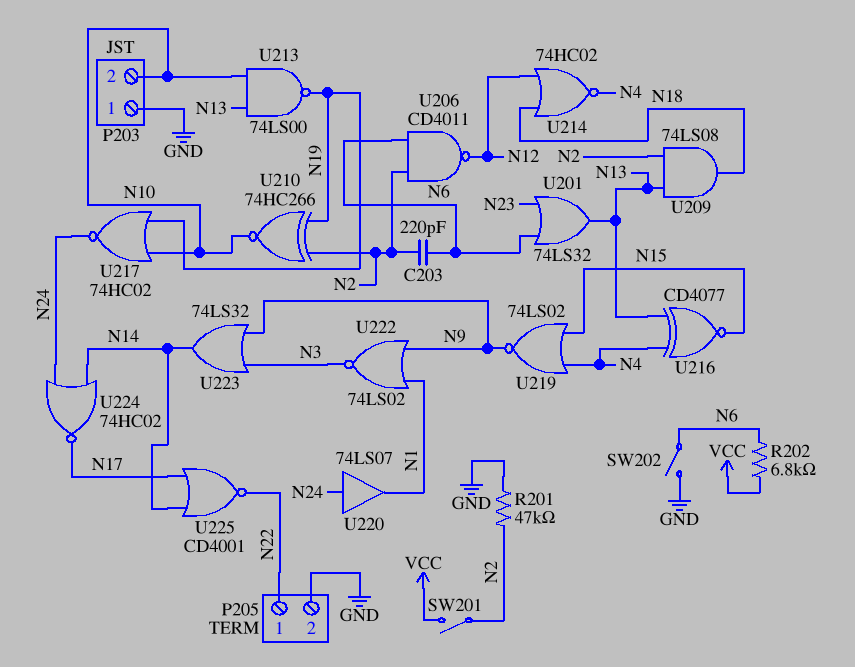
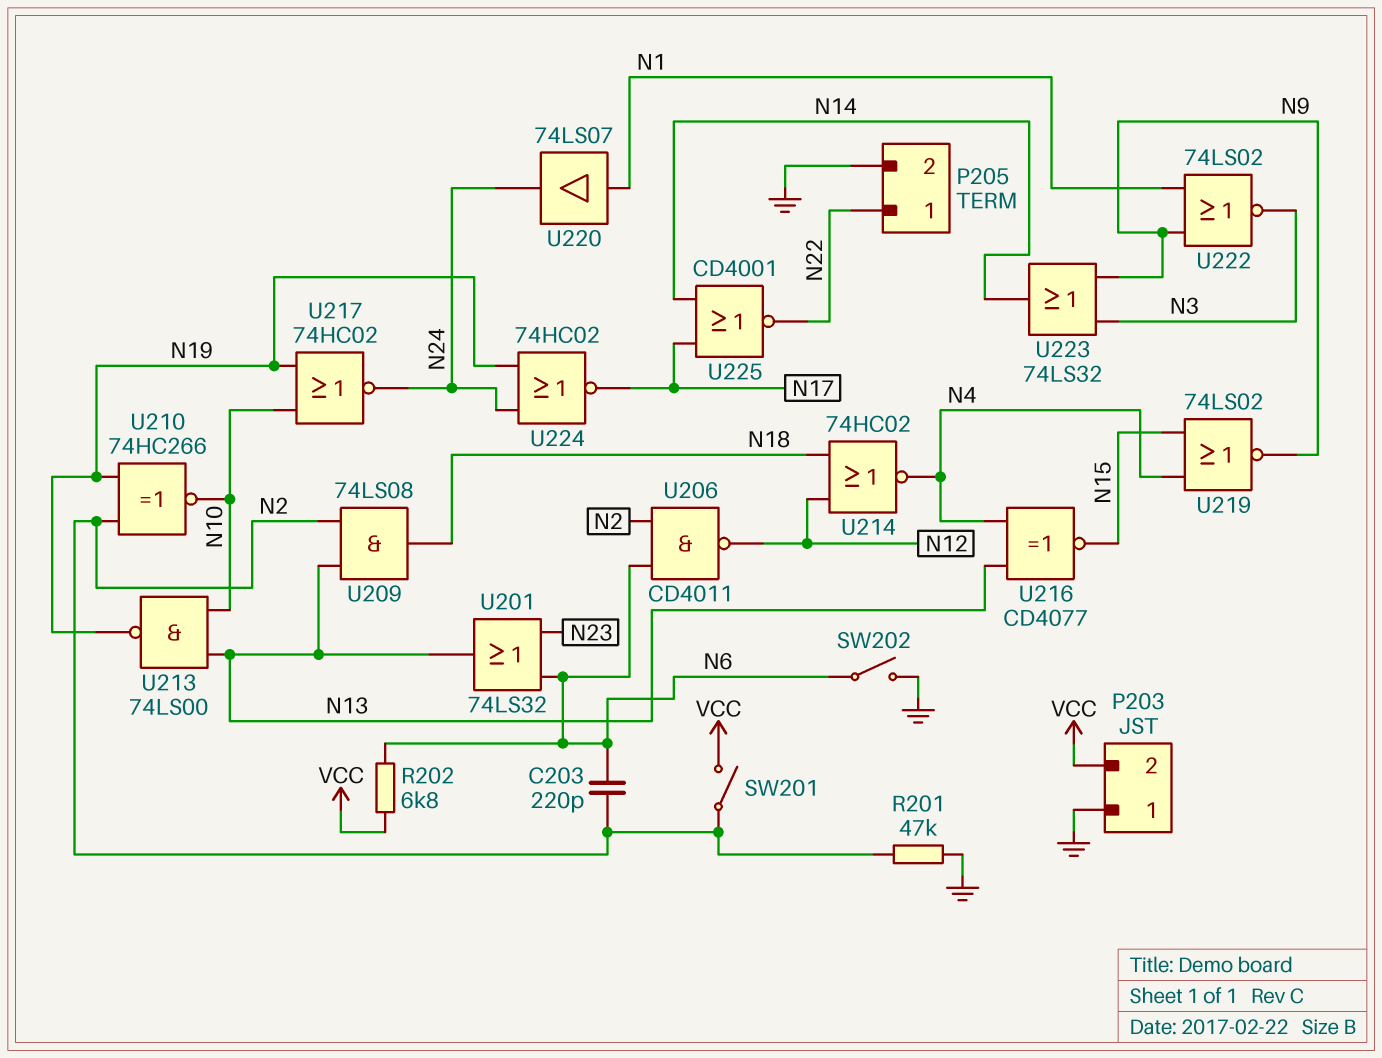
P203 pin 2: N10 -> VCC
U220: buffer 74LS07 (in N24, out N1) -> buffer 74LS07 (in N1, out N24)
U224: NOR 74HC02 (in N14, in N24, out N17) -> NOR 74HC02 (in N19, in N24, out N17)

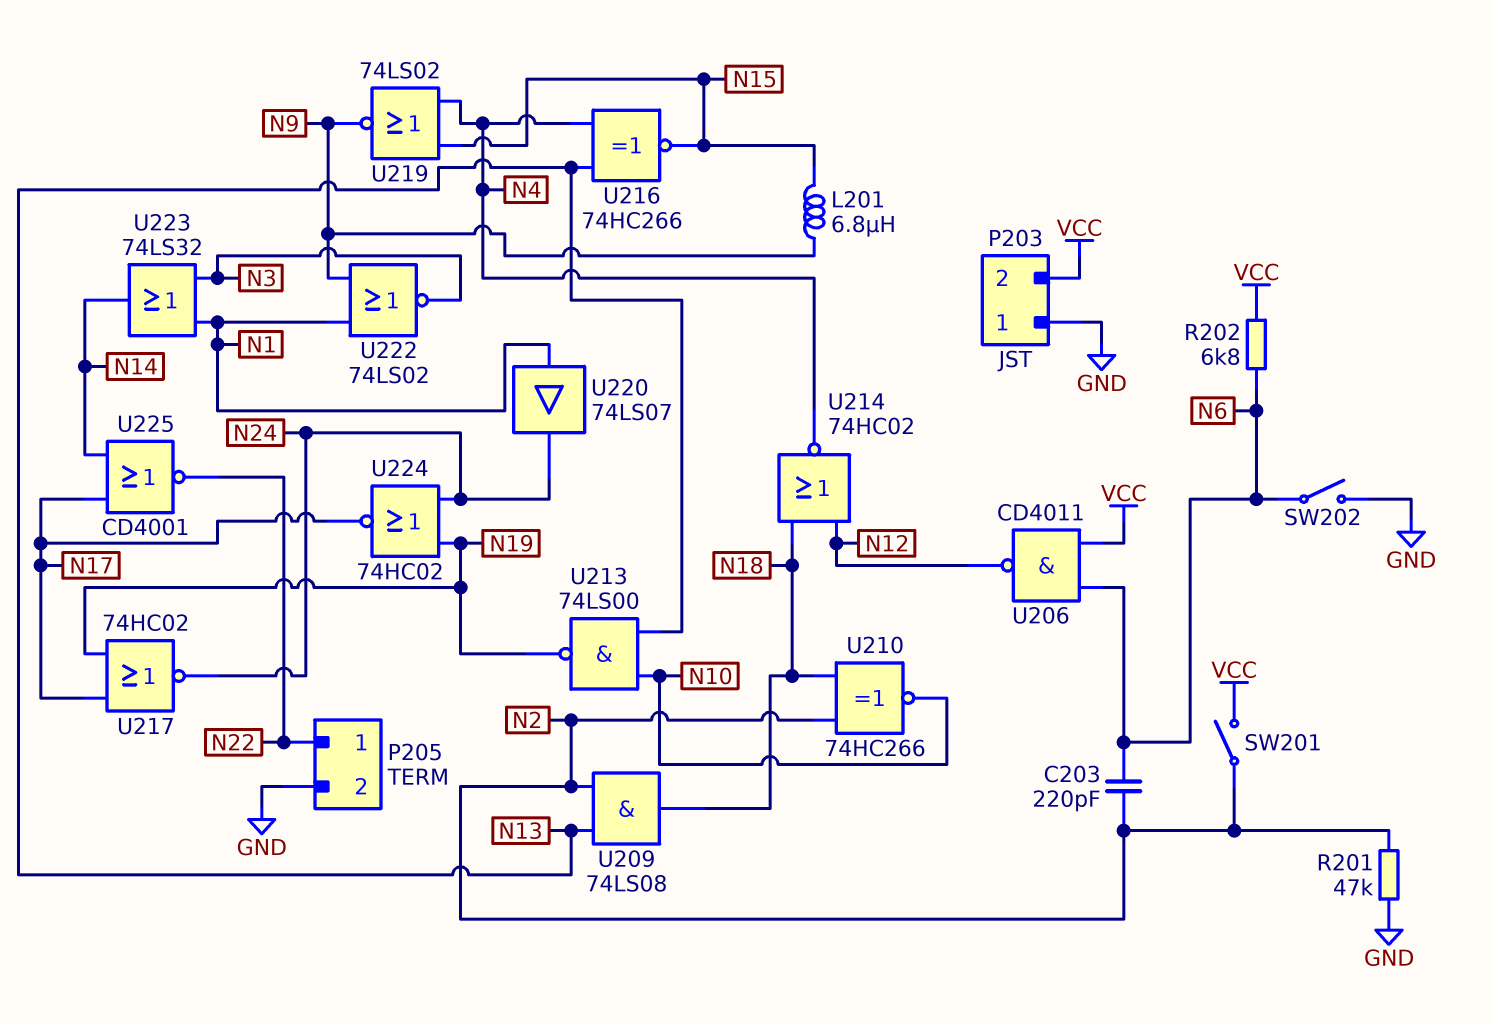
L201: none -> 6.8uH (N9, N15)
U201: OR 74LS32 (in N6, in N23, out N13) -> none
U206: NAND CD4011 (in N2, in N6, out N12) -> NAND CD4011 (in N6, in VCC, out N12)
U210: XNOR 74HC266 (in N2, in N19, out N10) -> XNOR 74HC266 (in N2, in N18, out N10)
U216: XNOR CD4077 (in N4, in N13, out N15) -> XNOR 74HC266 (in N4, in N13, out N15)
U217: NOR 74HC02 (in N10, in N19, out N24) -> NOR 74HC02 (in N17, in N19, out N24)
U223: OR 74LS32 (in N3, in N9, out N14) -> OR 74LS32 (in N1, in N3, out N14)

